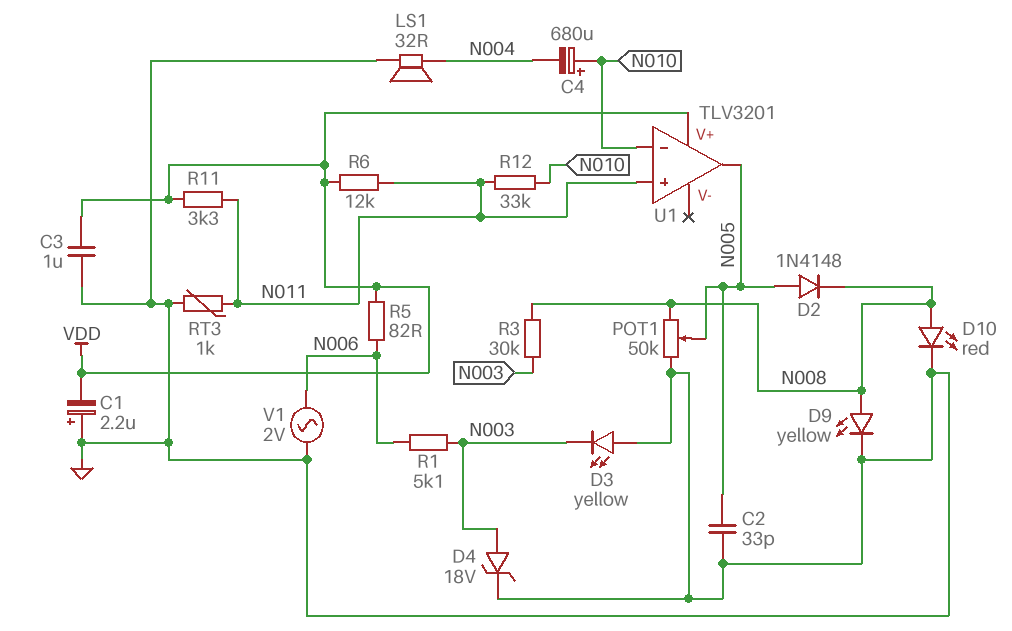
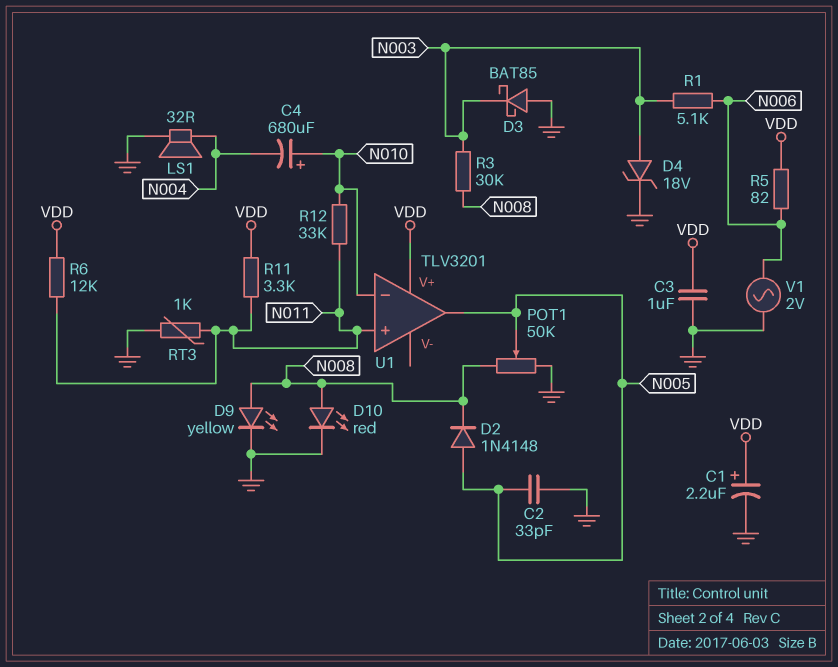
C1: 2.2uF (plus GND, minus VDD) -> 2.2uF (plus VDD, minus GND)
D3: LED yellow (A GND, K N003) -> schottky BAT85 (A GND, K N003)

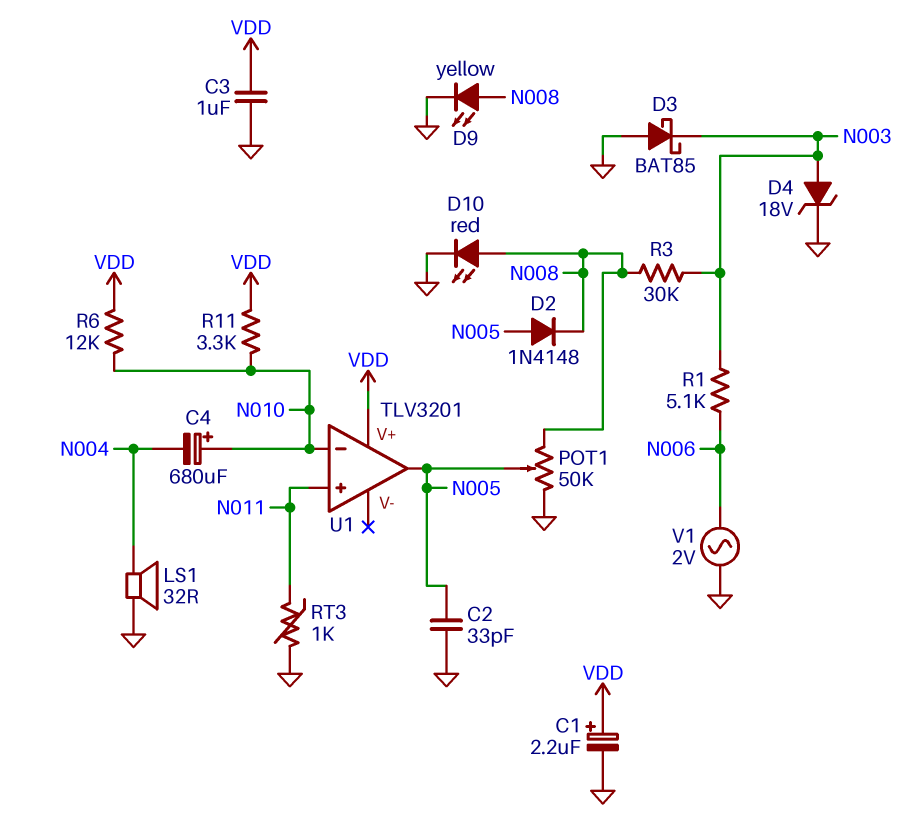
R5: 82 (N006, VDD) -> none
R6: 12k (N011, VDD) -> 12k (N010, VDD)
R11: 3.3k (N011, VDD) -> 3.3k (N010, VDD)
R12: 33k (N010, N011) -> none

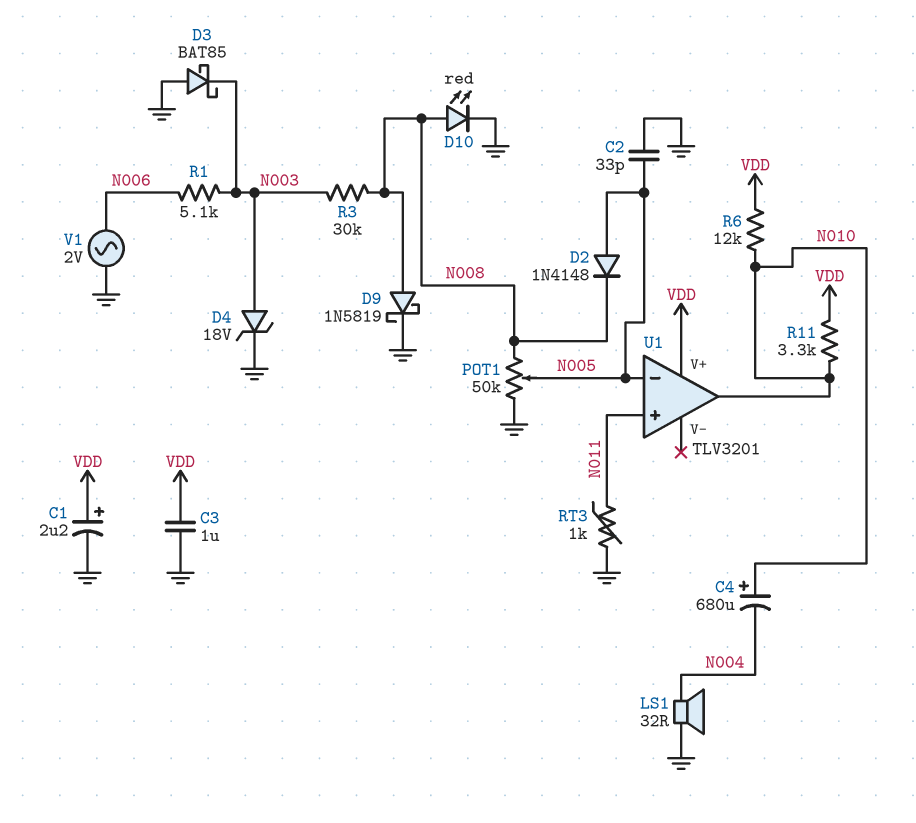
D9: LED yellow (A N008, K GND) -> schottky 1N5819 (A N008, K GND)
U1 pin in-: N010 -> N005
U1 pin out: N005 -> N010

